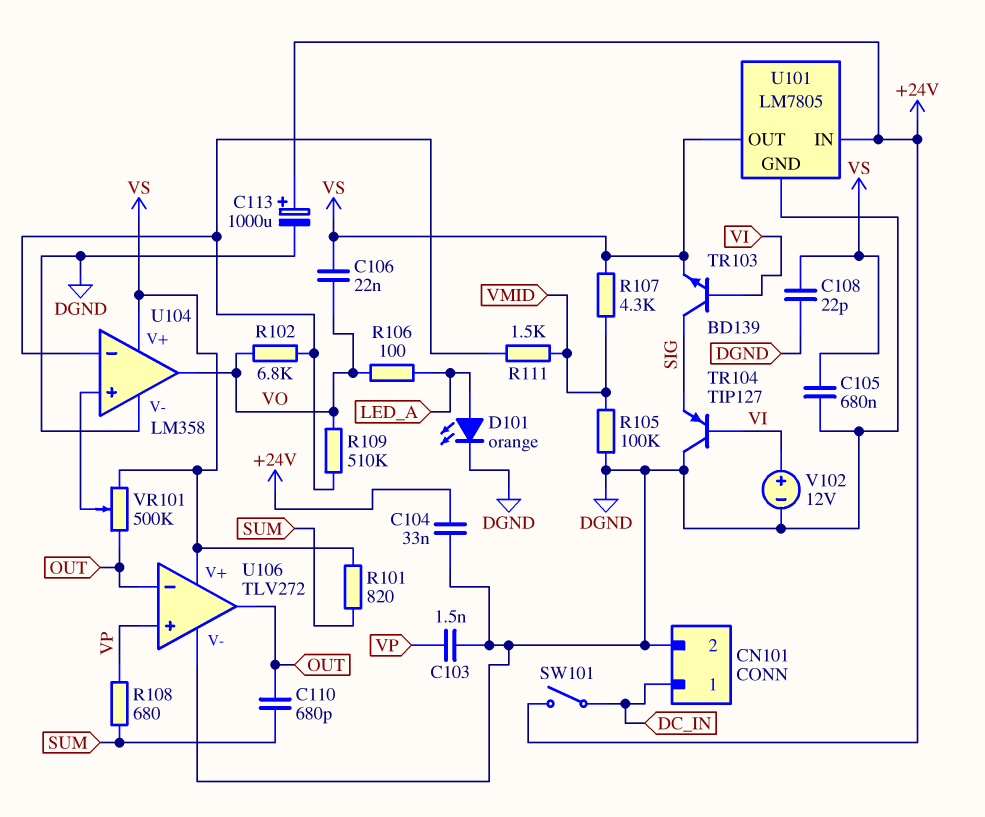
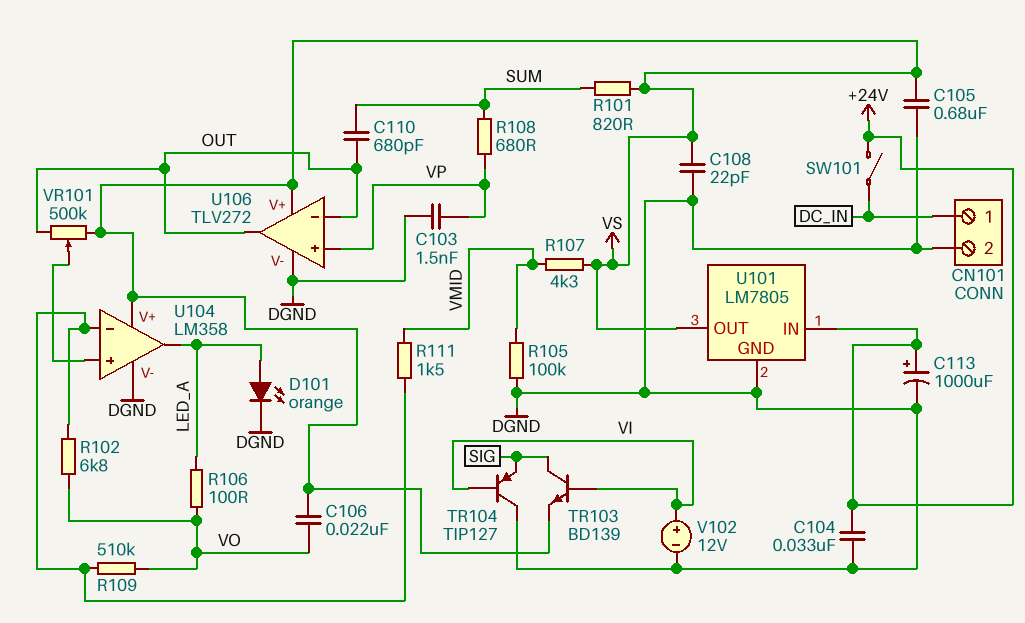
U104 pin out: VO -> LED_A

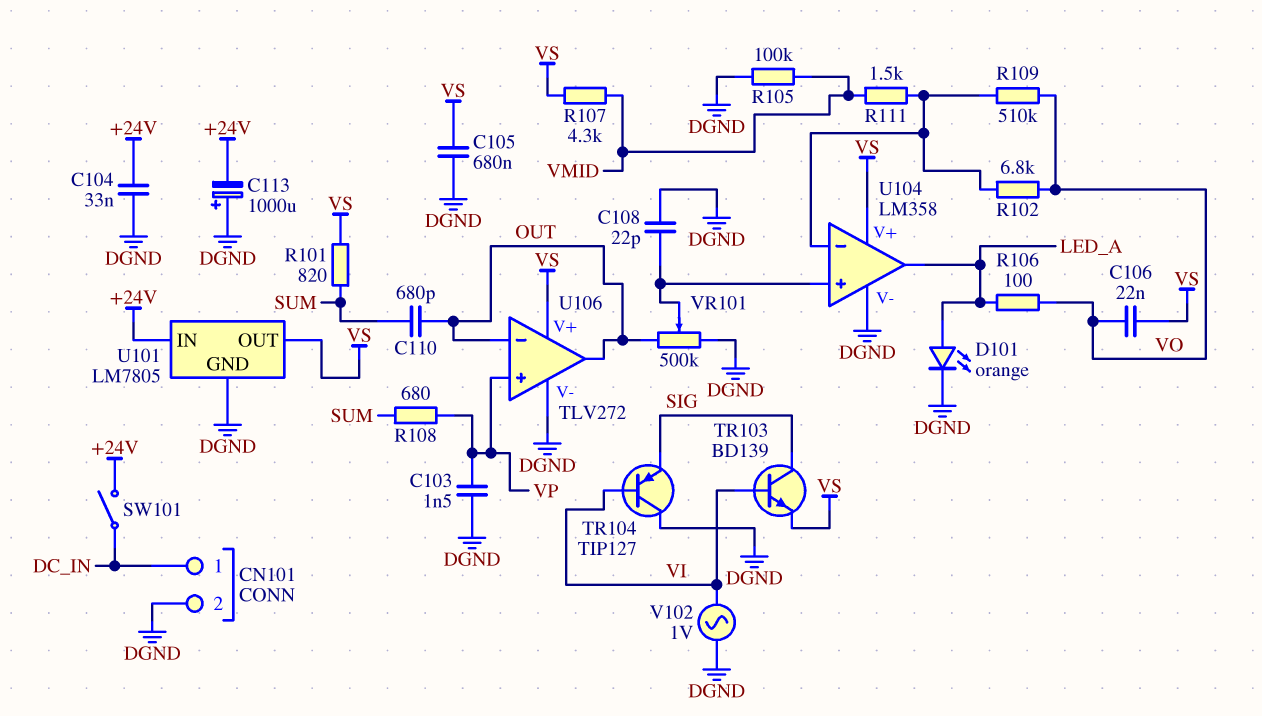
C108: 22pF (DGND, VS) -> 22pF (DGND, U104/in+)
C113: 1000uF (plus +24V, minus DGND) -> 1000uF (plus DGND, minus +24V)
V102: 12V (plus VI, minus DGND) -> AC 1V (DGND, VI)
VR101: 500k (OUT, VS, wiper U104/in+) -> 500k (DGND, OUT, wiper U104/in+)

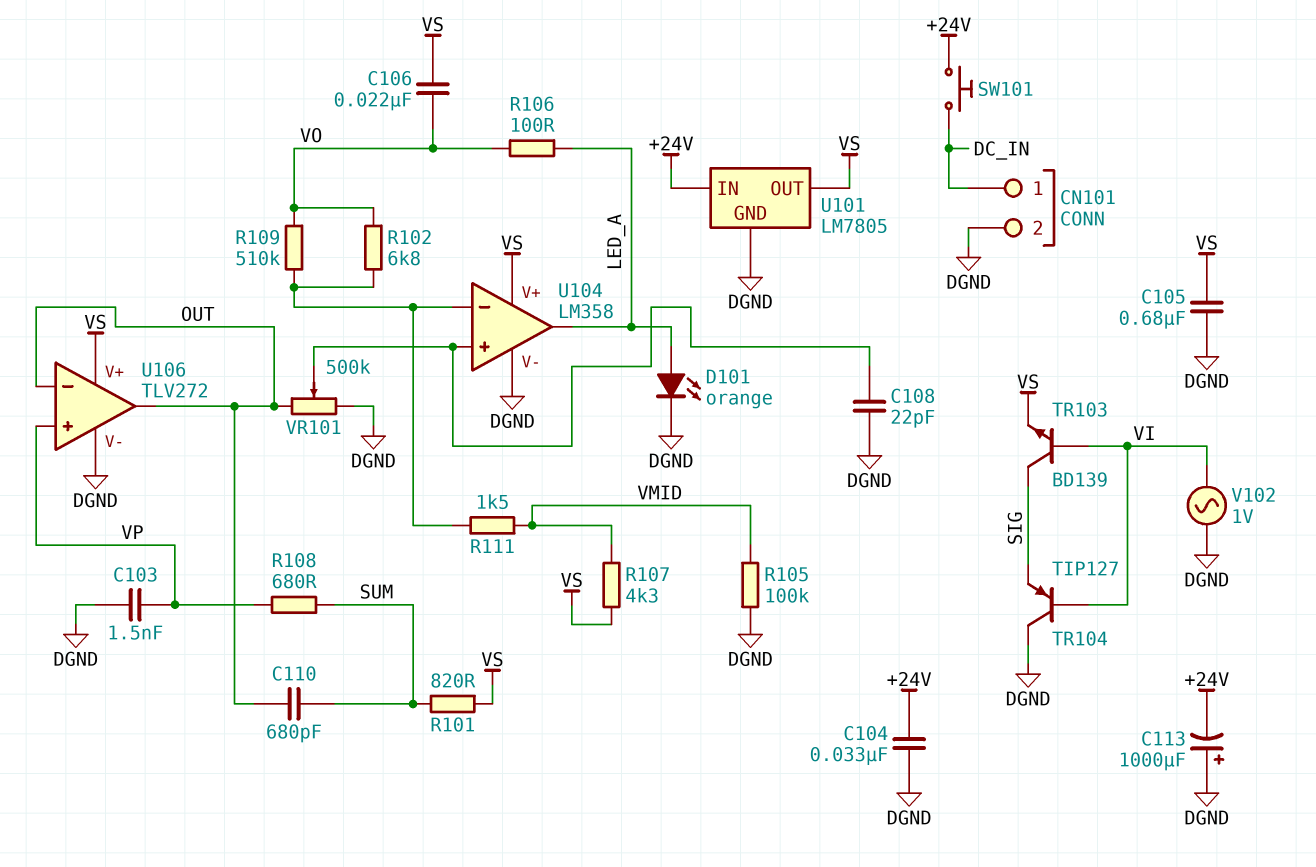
SW101: switch (+24V, DC_IN) -> button (+24V, DC_IN)

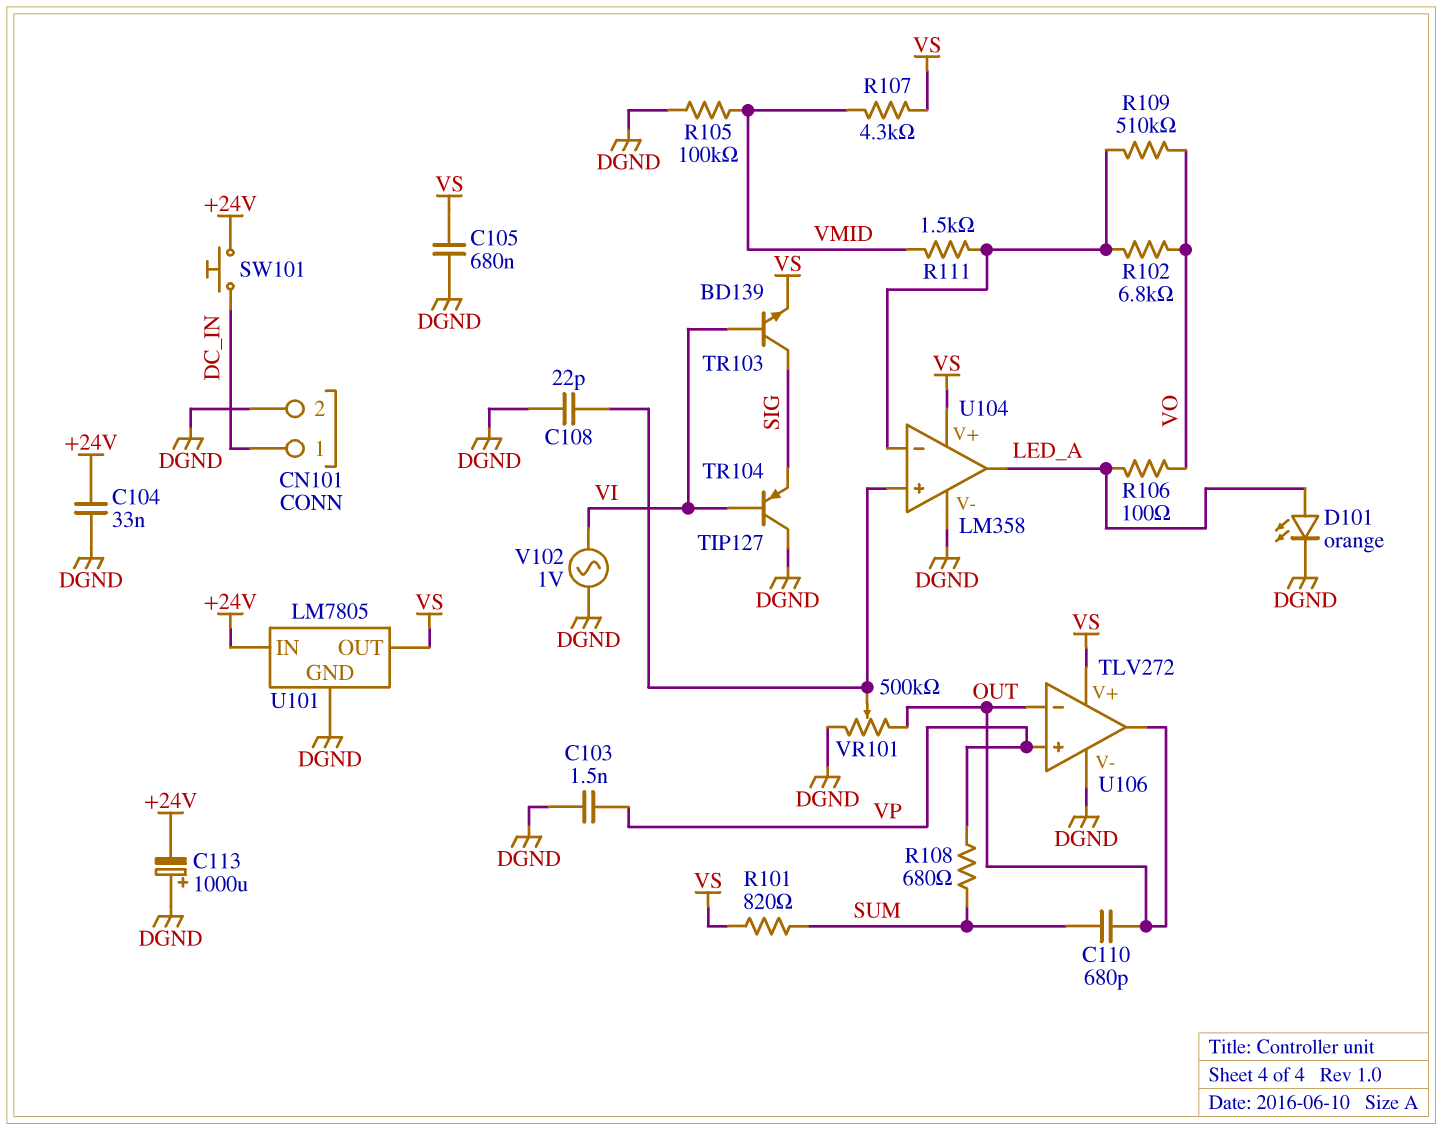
C106: 22nF (VO, VS) -> none

